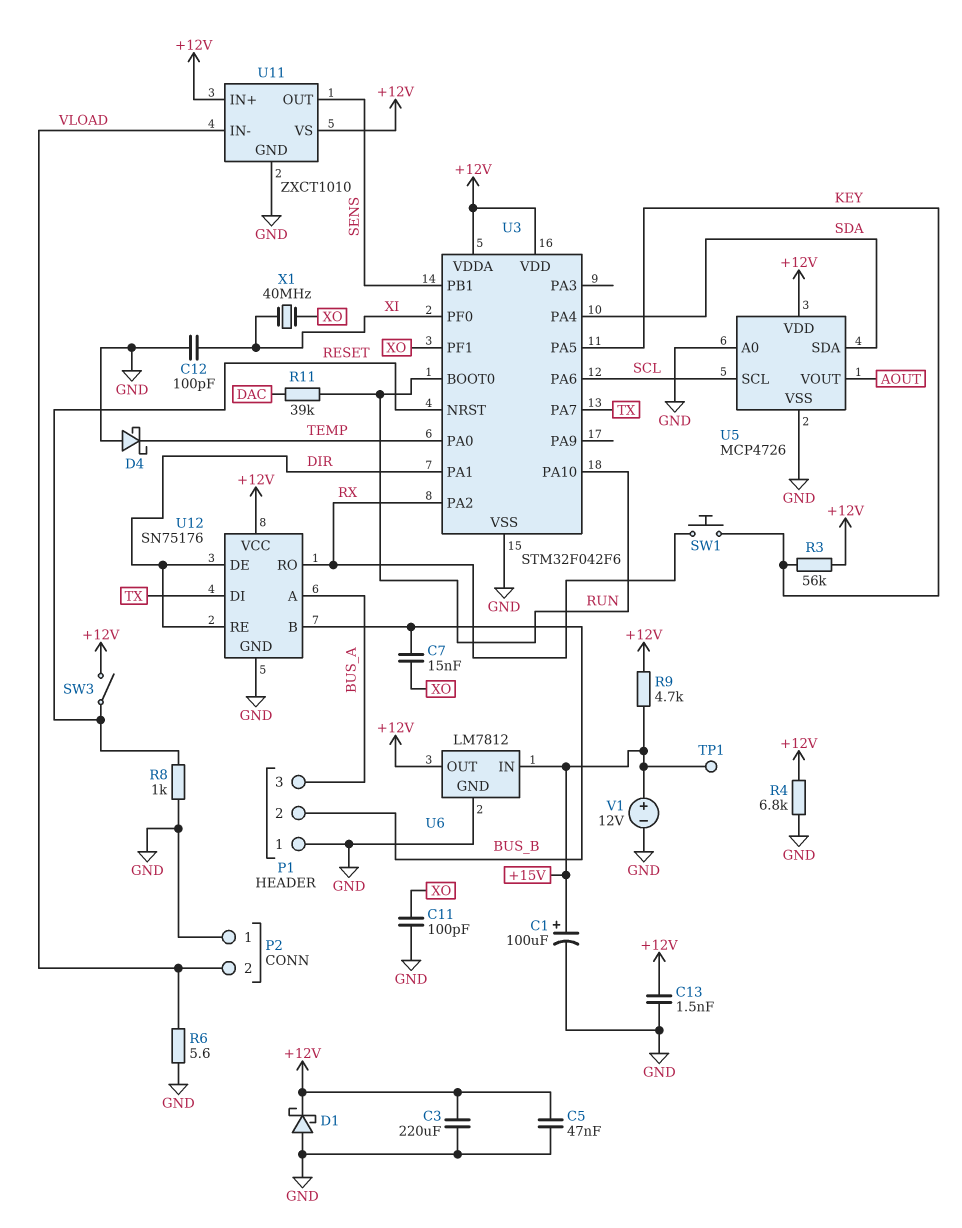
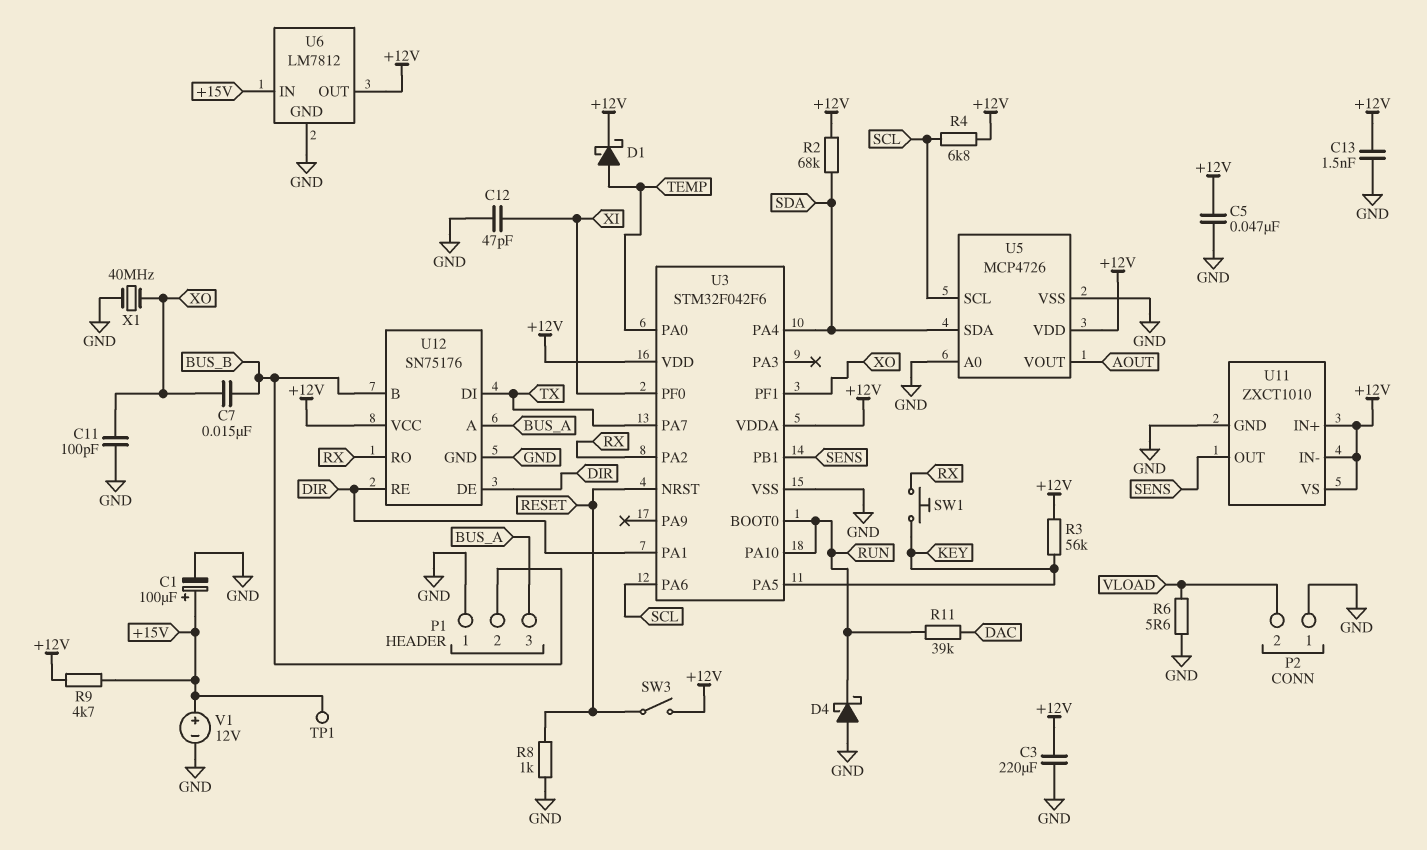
C12: 100pF (GND, XI) -> 47pF (GND, XI)
D1: schottky (A GND, K +12V) -> schottky (A TEMP, K +12V)
D4: schottky (A GND, K TEMP) -> schottky (A GND, K RUN)
R2: none -> 68k (+12V, SDA)
R4: 6.8k (+12V, GND) -> 6.8k (+12V, SCL)
U11 pin IN-: VLOAD -> +12V
X1: 40MHz (XI, XO) -> 40MHz (GND, XO)

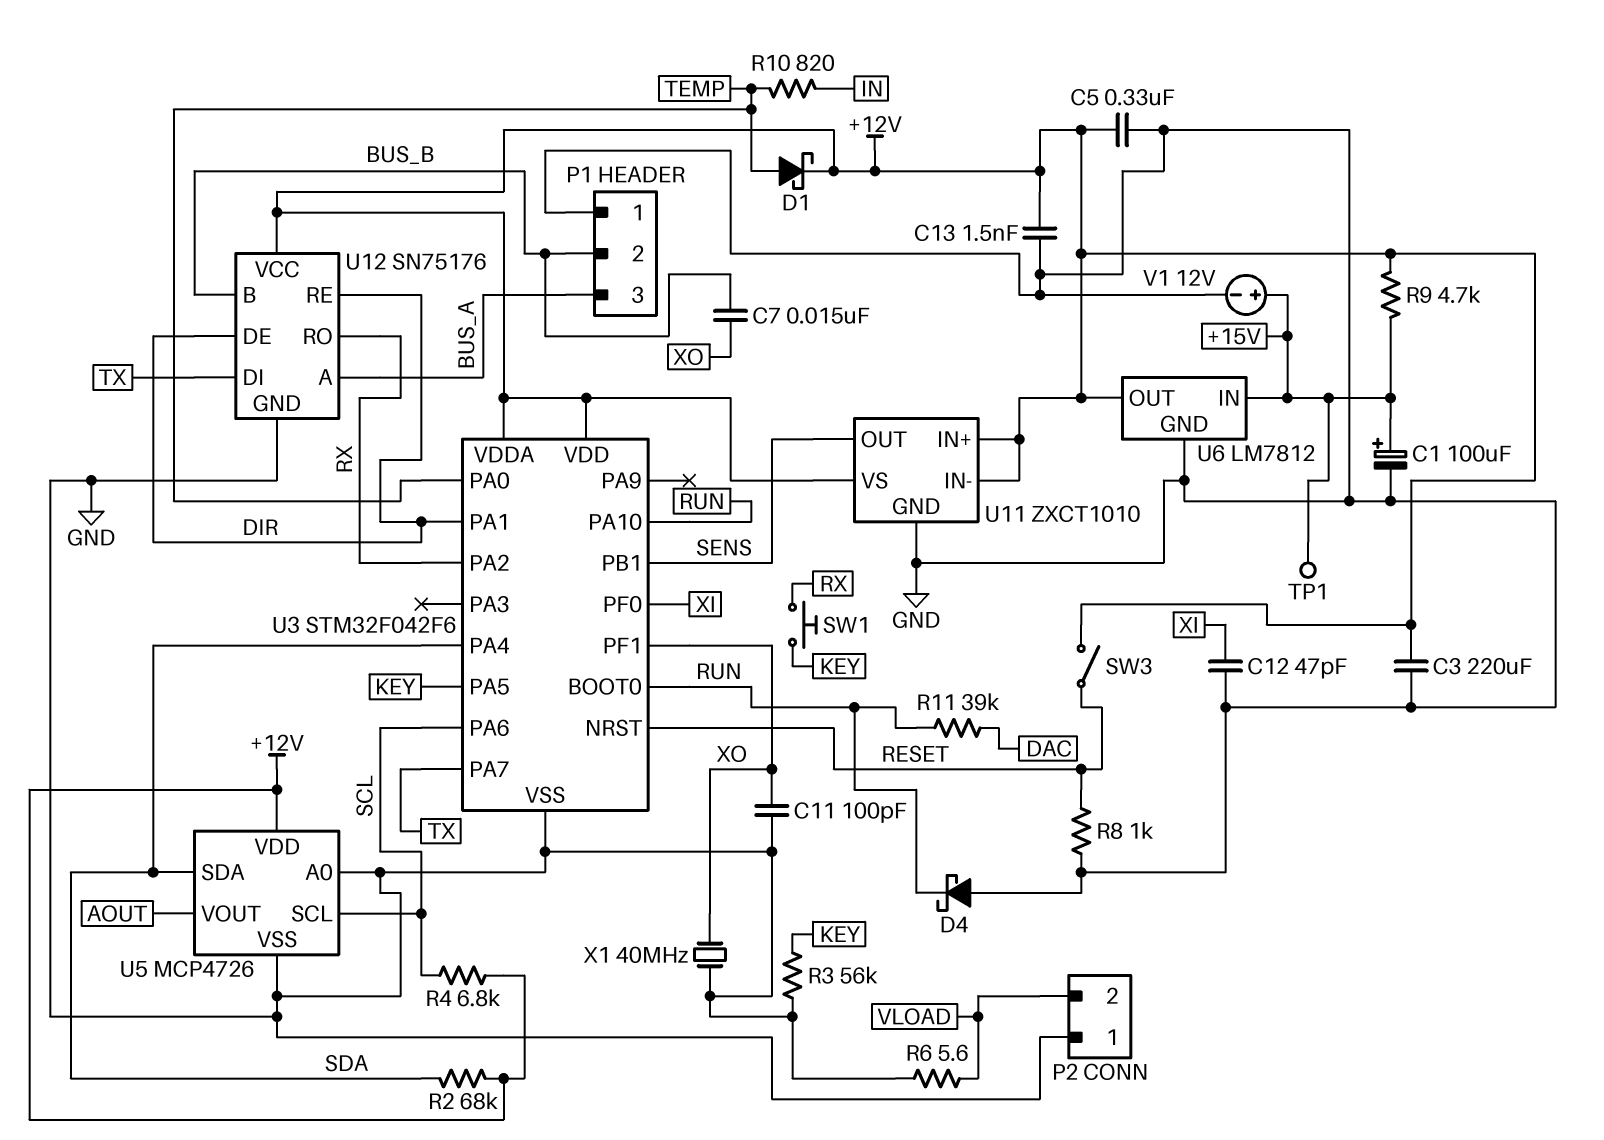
C5: 47nF (+12V, GND) -> 330nF (+12V, GND)
R3: 56k (+12V, KEY) -> 56k (GND, KEY)
R10: none -> 820 (IN, TEMP)

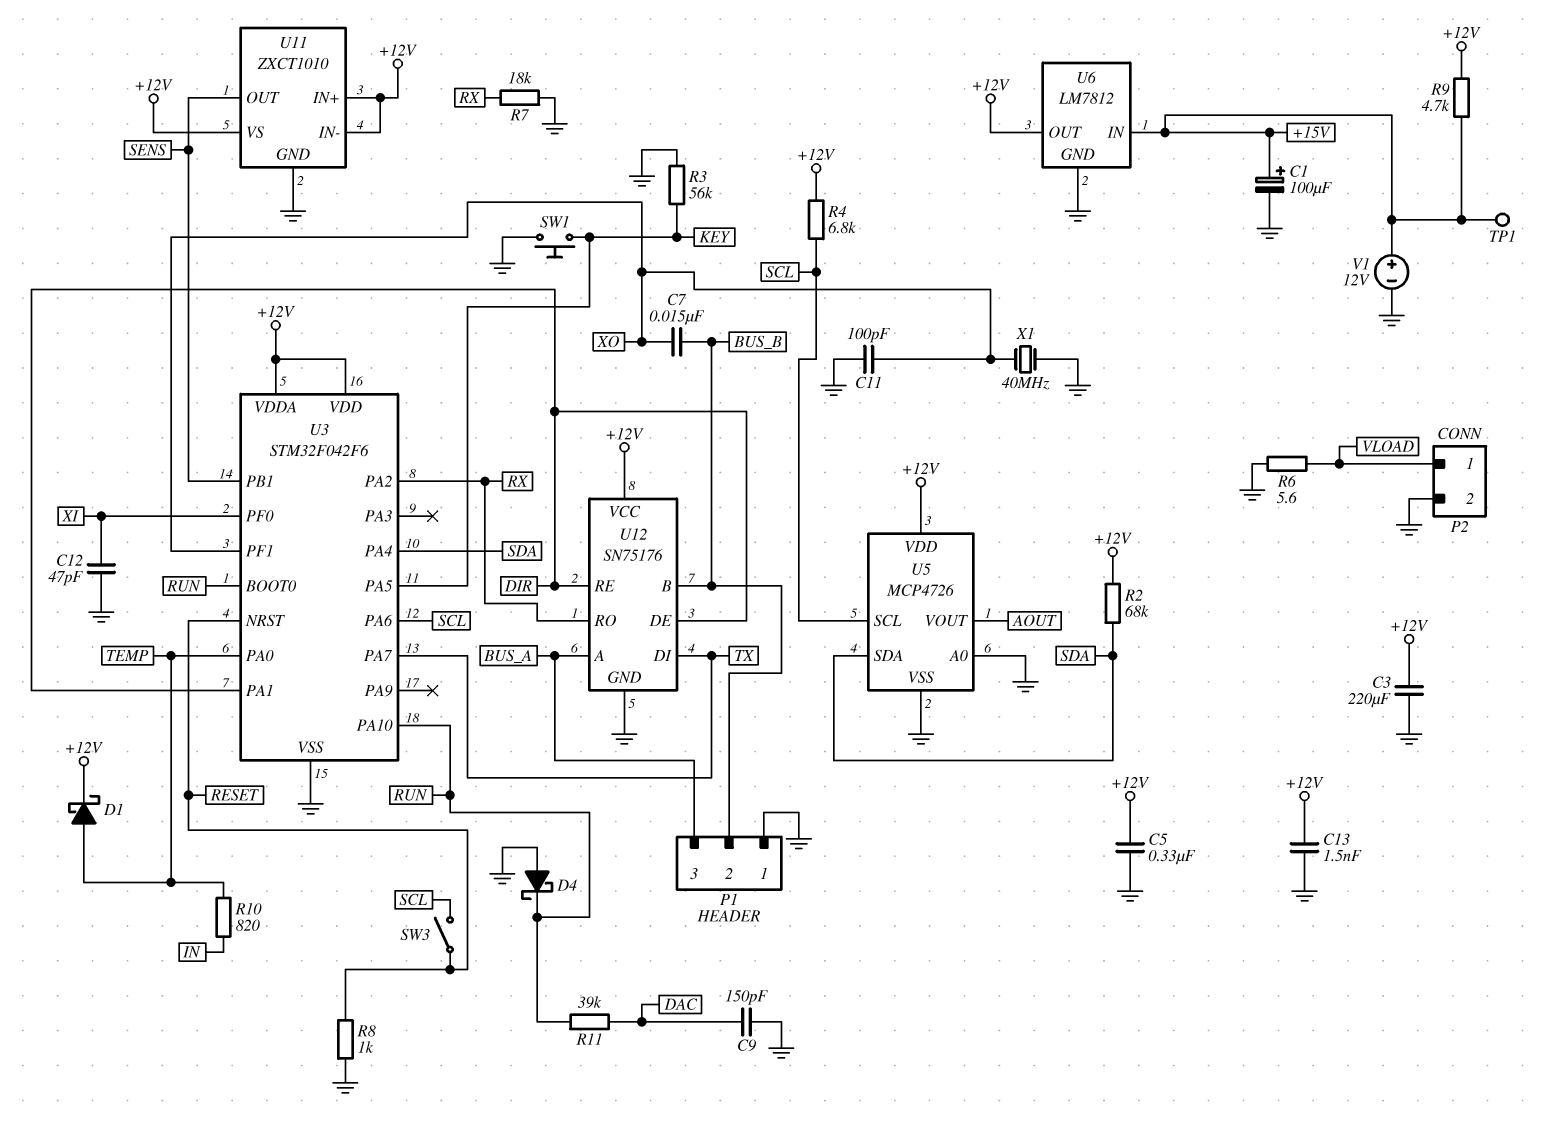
C9: none -> 150pF (DAC, GND)
P2 pin 1: GND -> VLOAD
P2 pin 2: VLOAD -> GND
R7: none -> 18k (GND, RX)
SW1: button (KEY, RX) -> button (GND, KEY)
SW3: switch (+12V, RESET) -> switch (RESET, SCL)

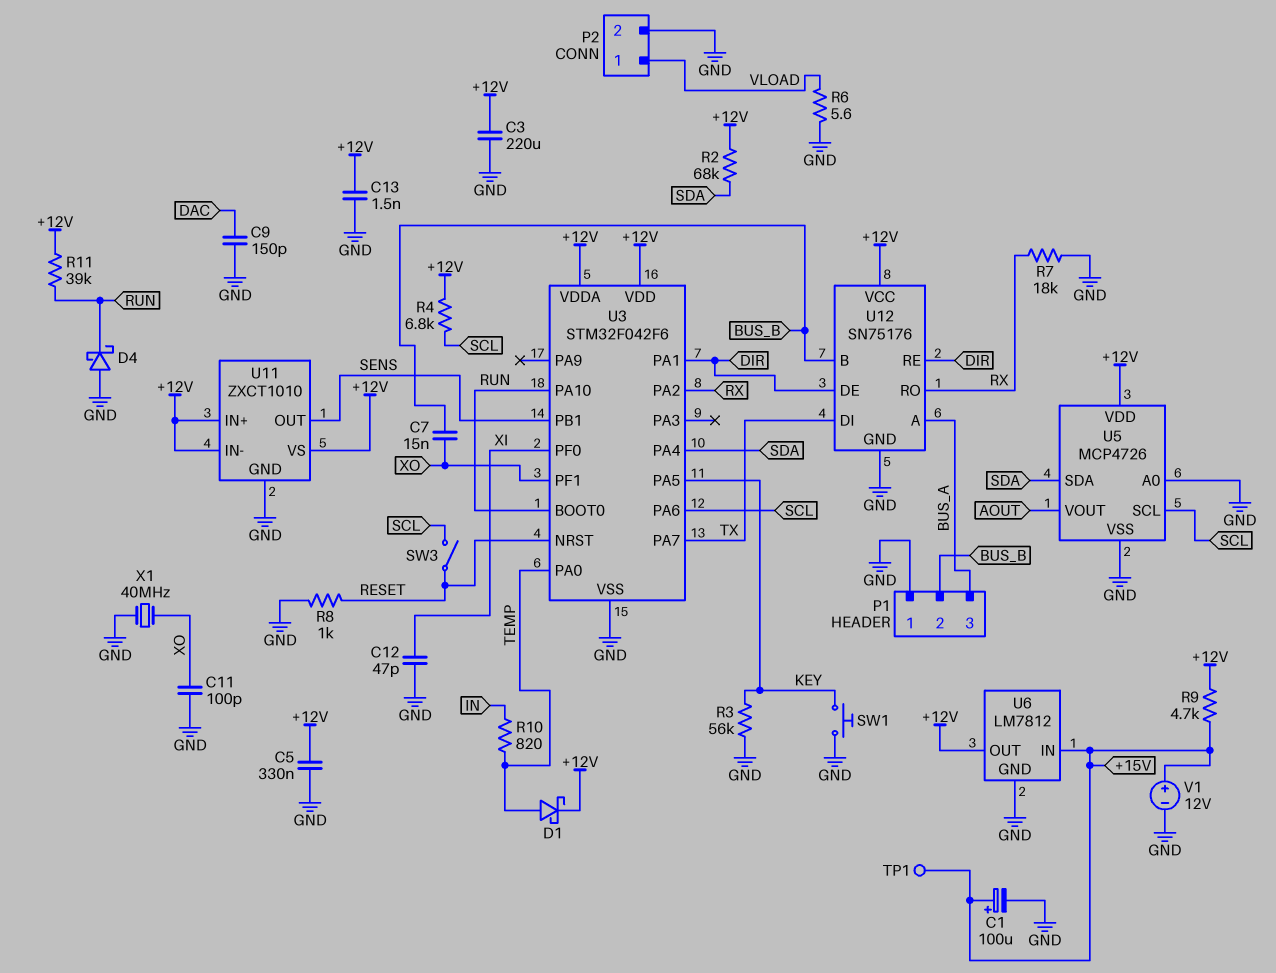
R11: 39k (DAC, RUN) -> 39k (+12V, RUN)

